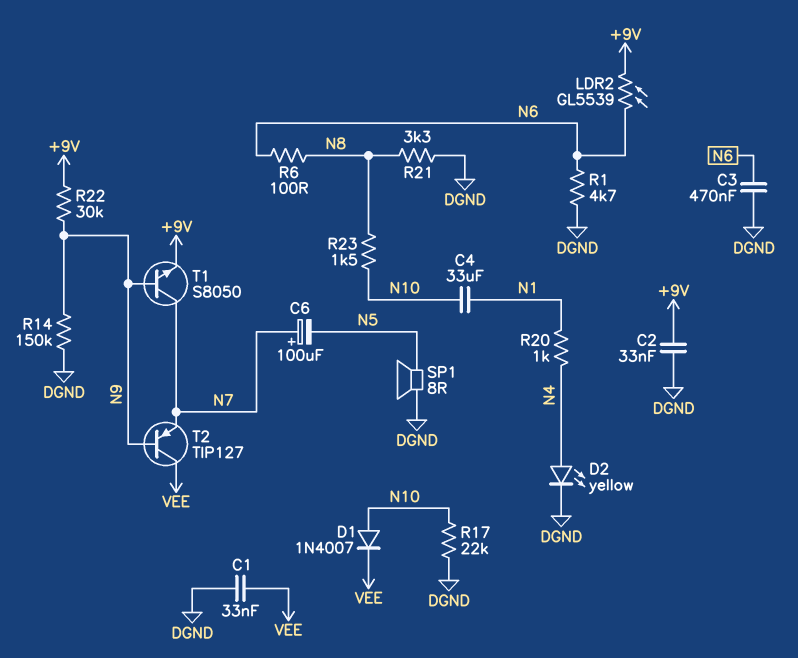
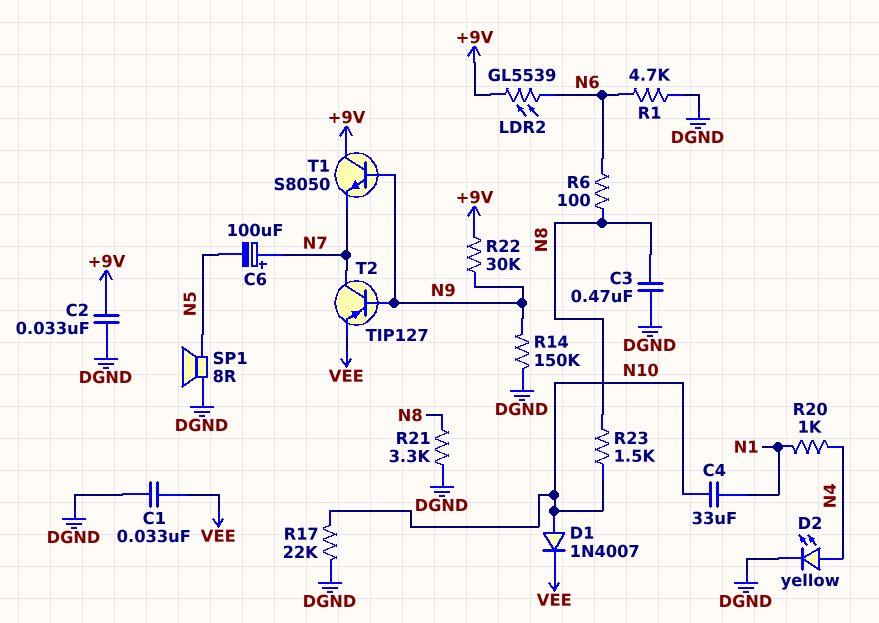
C3: 470nF (DGND, N6) -> 470nF (DGND, N8)
T1: NPN S8050 (B N9, C N7, E +9V) -> NPN S8050 (B N9, C +9V, E N7)
T2: PNP TIP127 (B N9, C VEE, E N7) -> PNP TIP127 (B N9, C N7, E VEE)

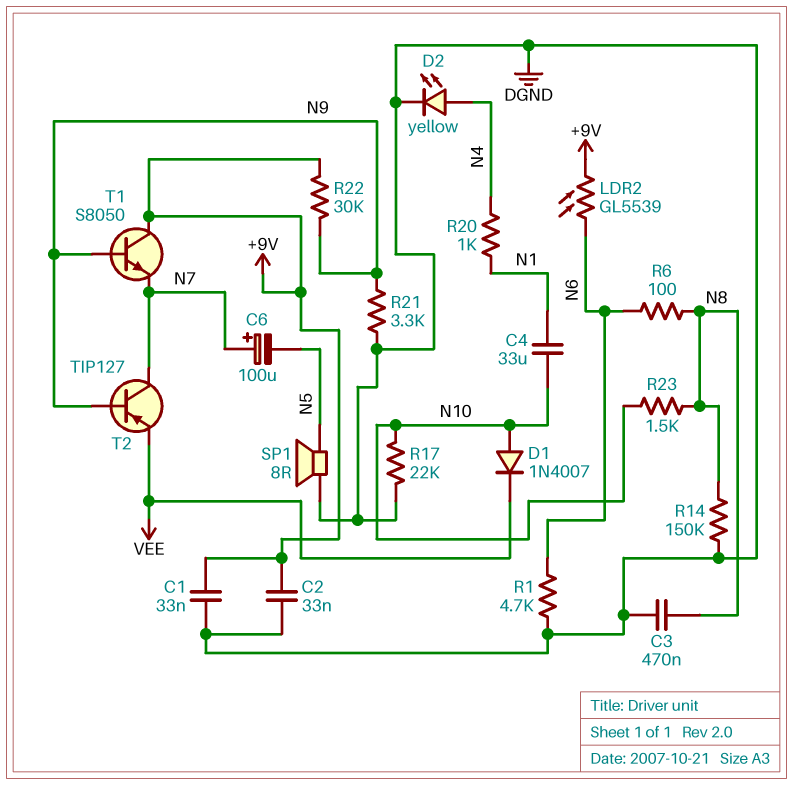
C1: 33nF (DGND, VEE) -> 33nF (+9V, DGND)
R14: 150k (DGND, N9) -> 150k (DGND, N8)
R21: 3.3k (DGND, N8) -> 3.3k (DGND, N9)

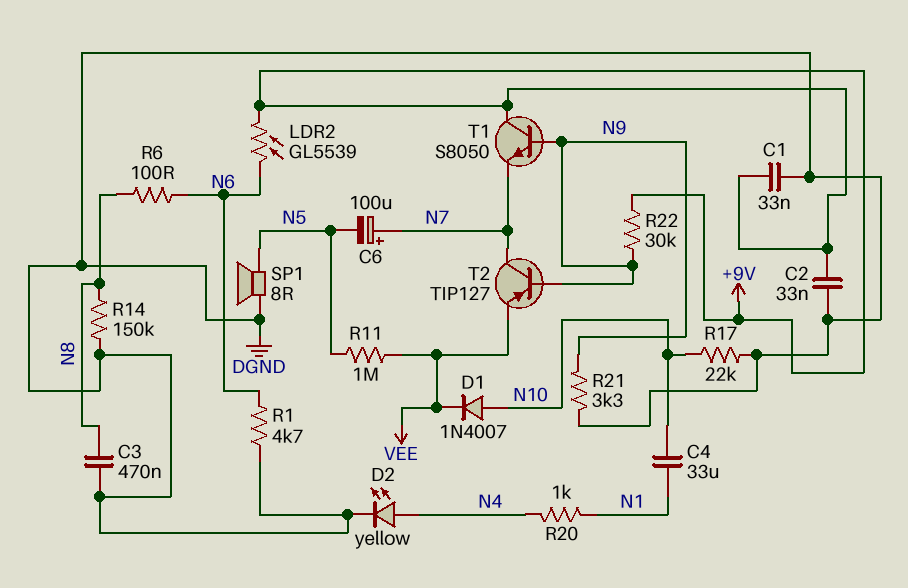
R11: none -> 1M (N5, VEE)
R23: 1.5k (N8, N10) -> none

